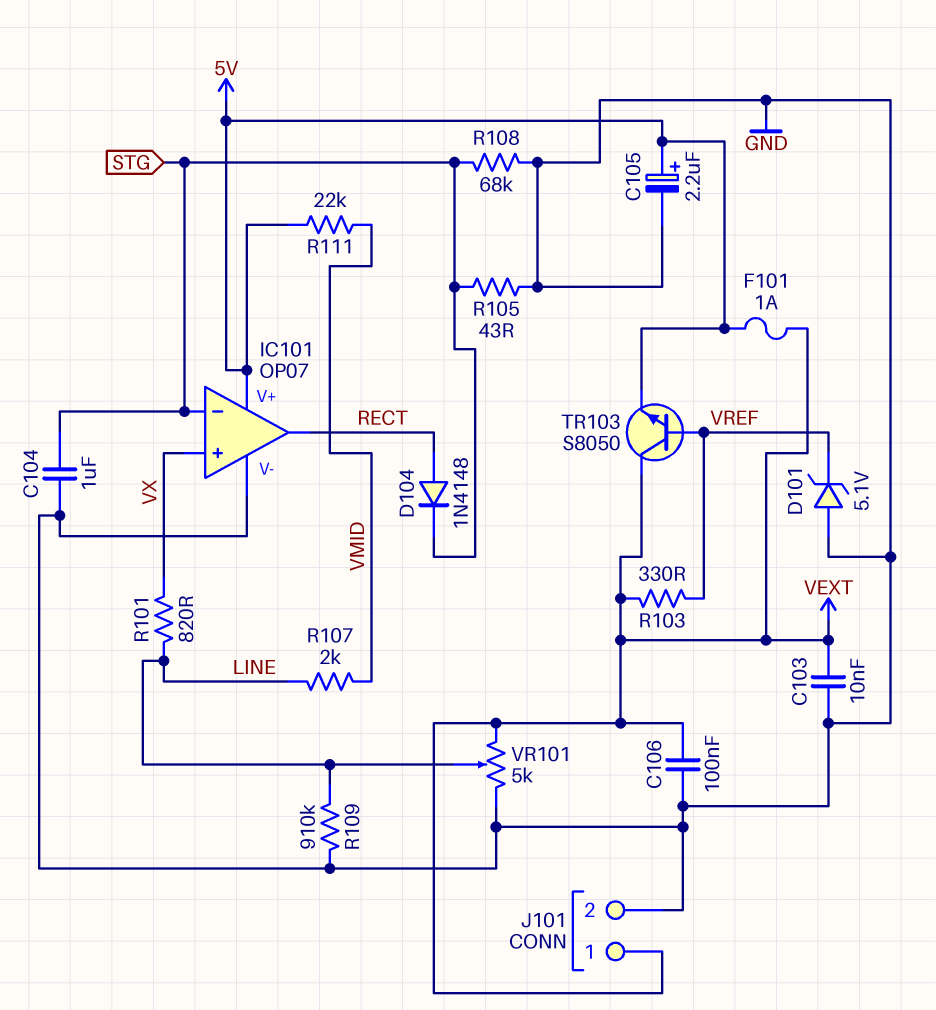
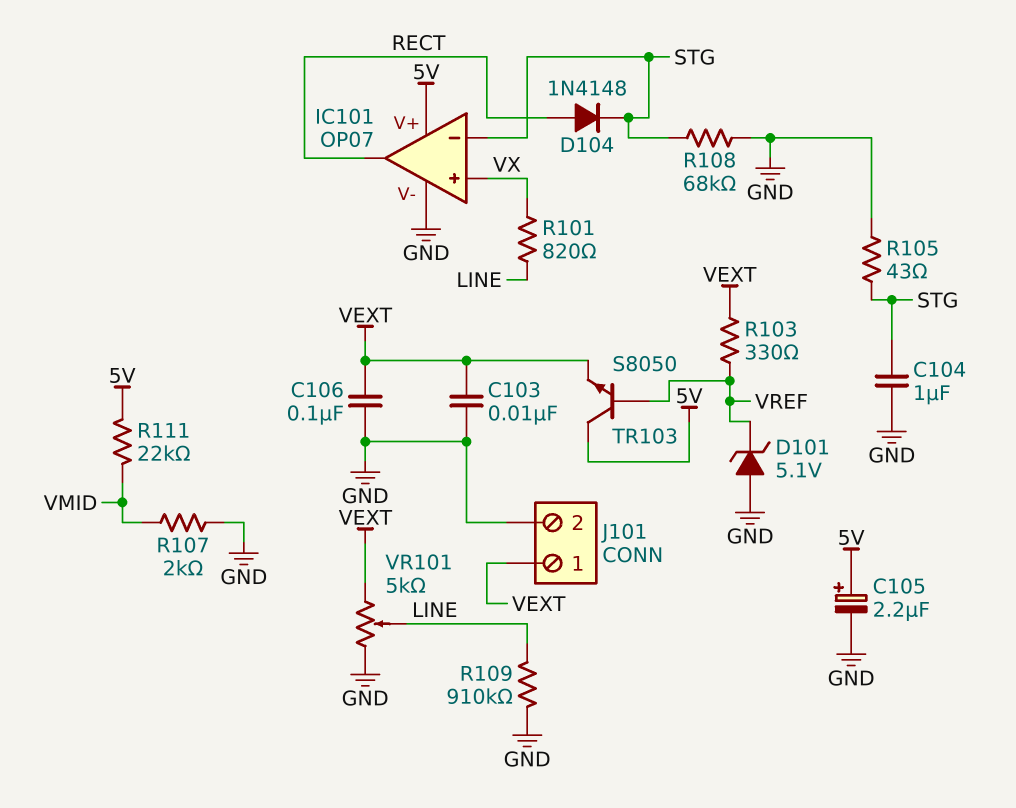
F101: 1A (5V, VEXT) -> none
R107: 2k (LINE, VMID) -> 2k (GND, VMID)
TR103: NPN S8050 (B VREF, C VEXT, E 5V) -> NPN S8050 (B VREF, C 5V, E VEXT)

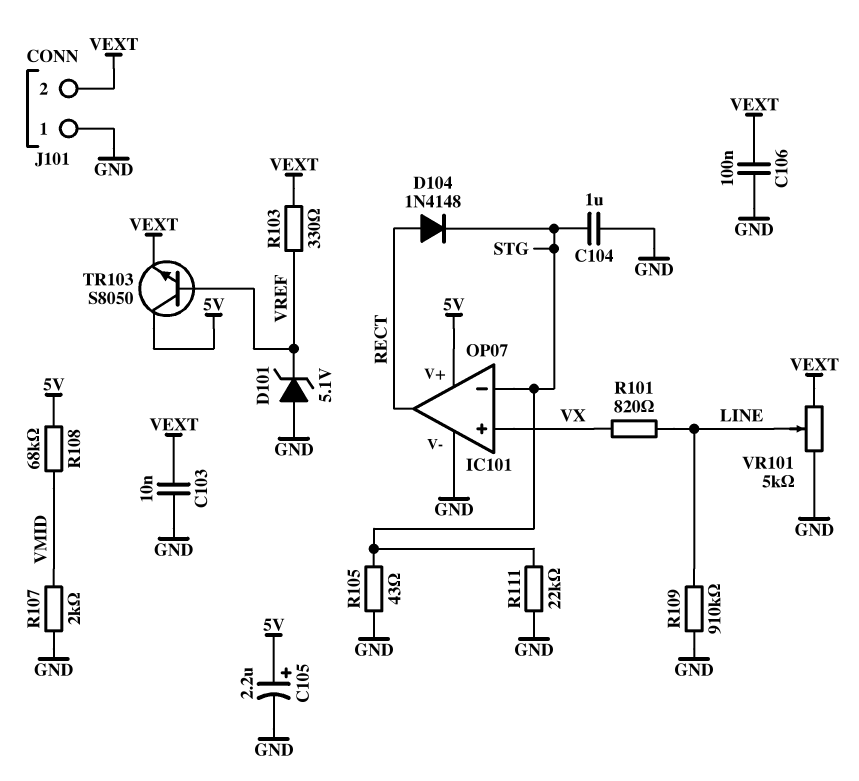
J101 pin 1: VEXT -> GND
J101 pin 2: GND -> VEXT
R108: 68k (GND, STG) -> 68k (5V, VMID)
R111: 22k (5V, VMID) -> 22k (GND, STG)

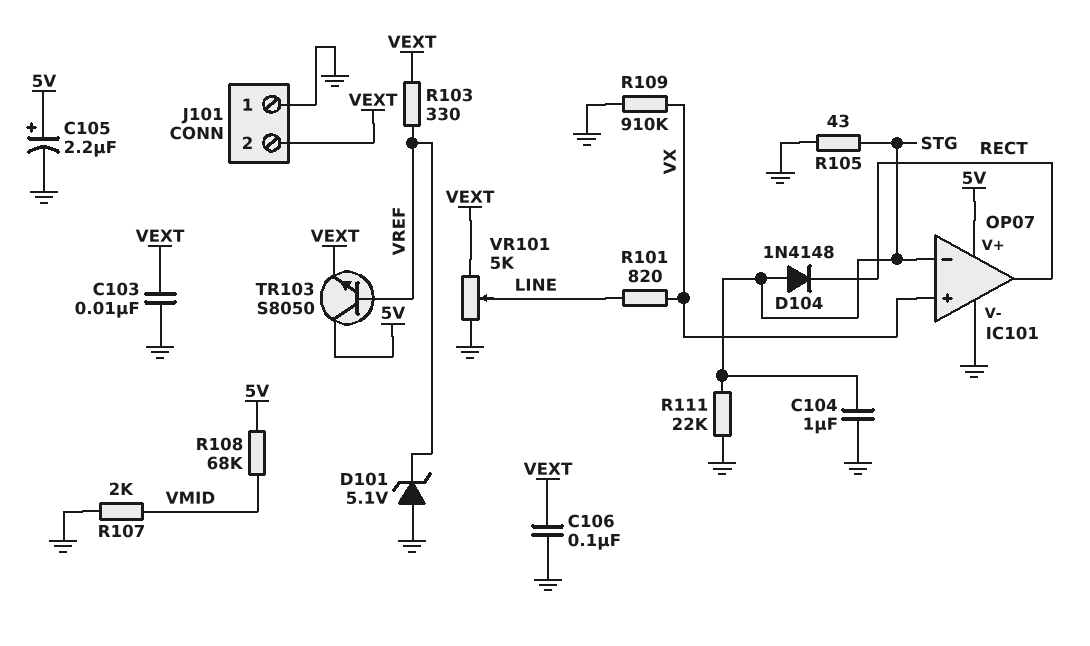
D104: diode 1N4148 (A RECT, K STG) -> diode 1N4148 (A STG, K RECT)
R109: 910k (GND, LINE) -> 910k (GND, VX)

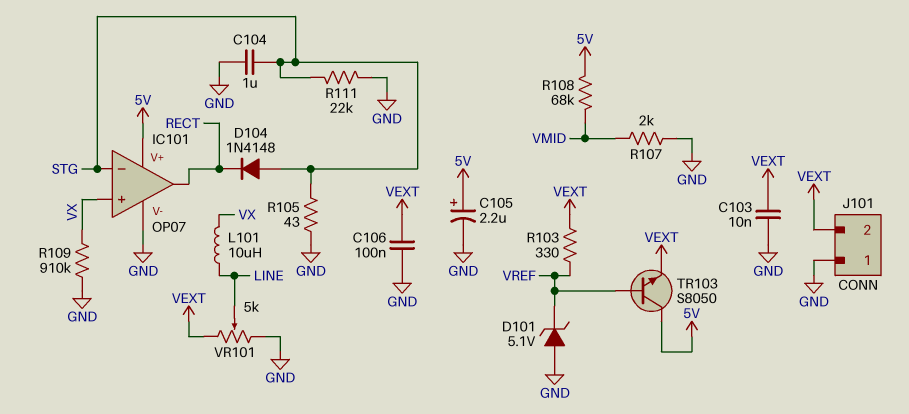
L101: none -> 10uH (LINE, VX)
R101: 820 (LINE, VX) -> none

